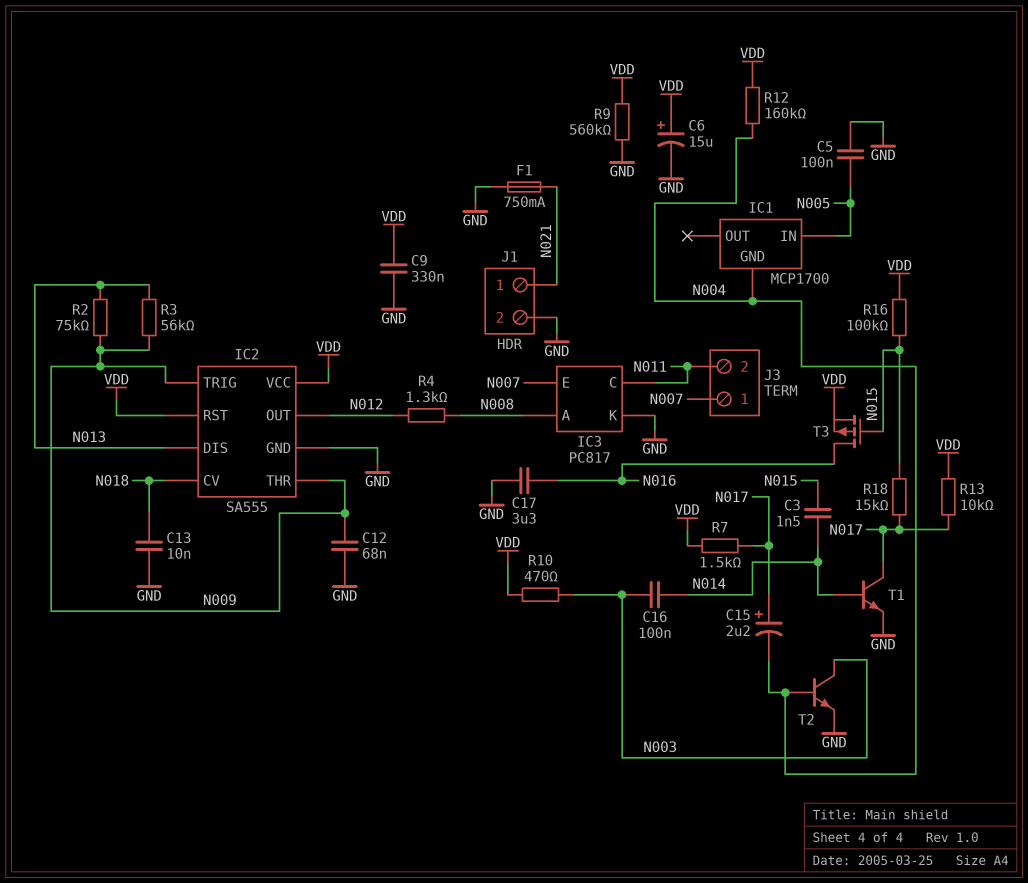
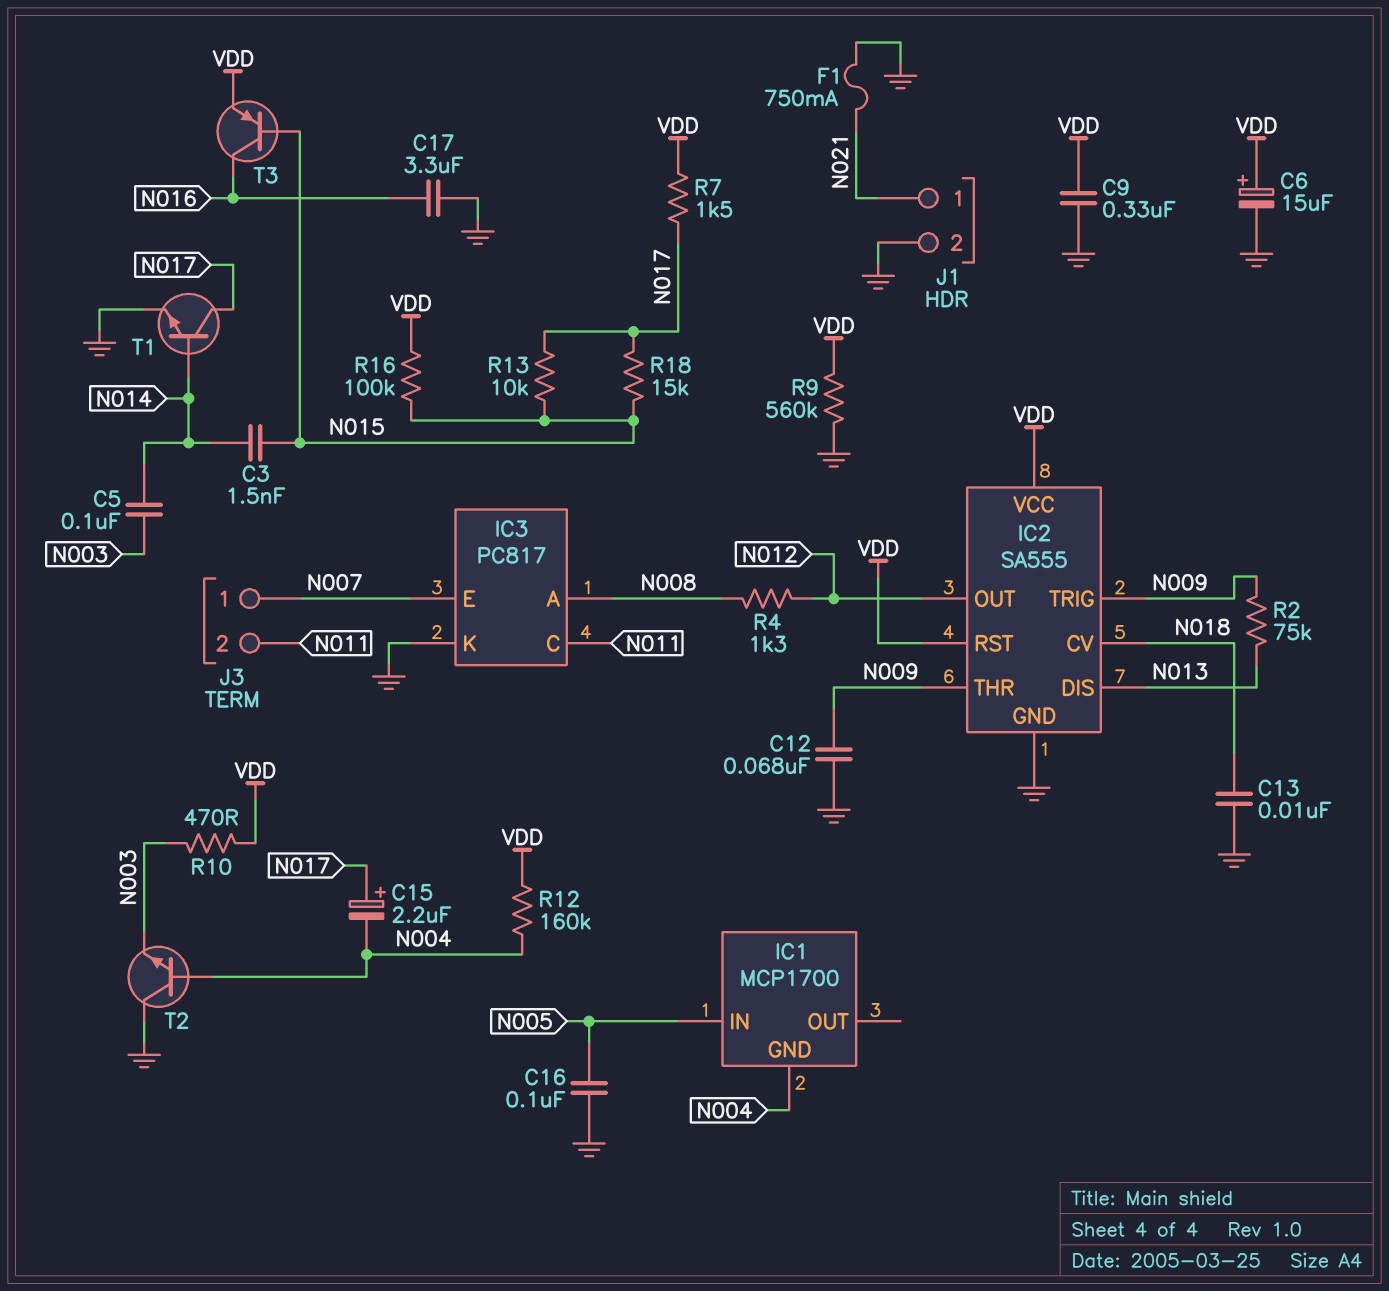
C5: 100nF (GND, N005) -> 100nF (N003, N014)
C16: 100nF (N003, N014) -> 100nF (GND, N005)
R3: 56k (N009, N013) -> none
R13: 10k (N017, VDD) -> 10k (N015, N017)
T2: NPN (B N004, C N003, E GND) -> NPN (B N004, C GND, E N003)
T3: PMOS (G N015, D N016, S VDD) -> PNP (B N015, C N016, E VDD)

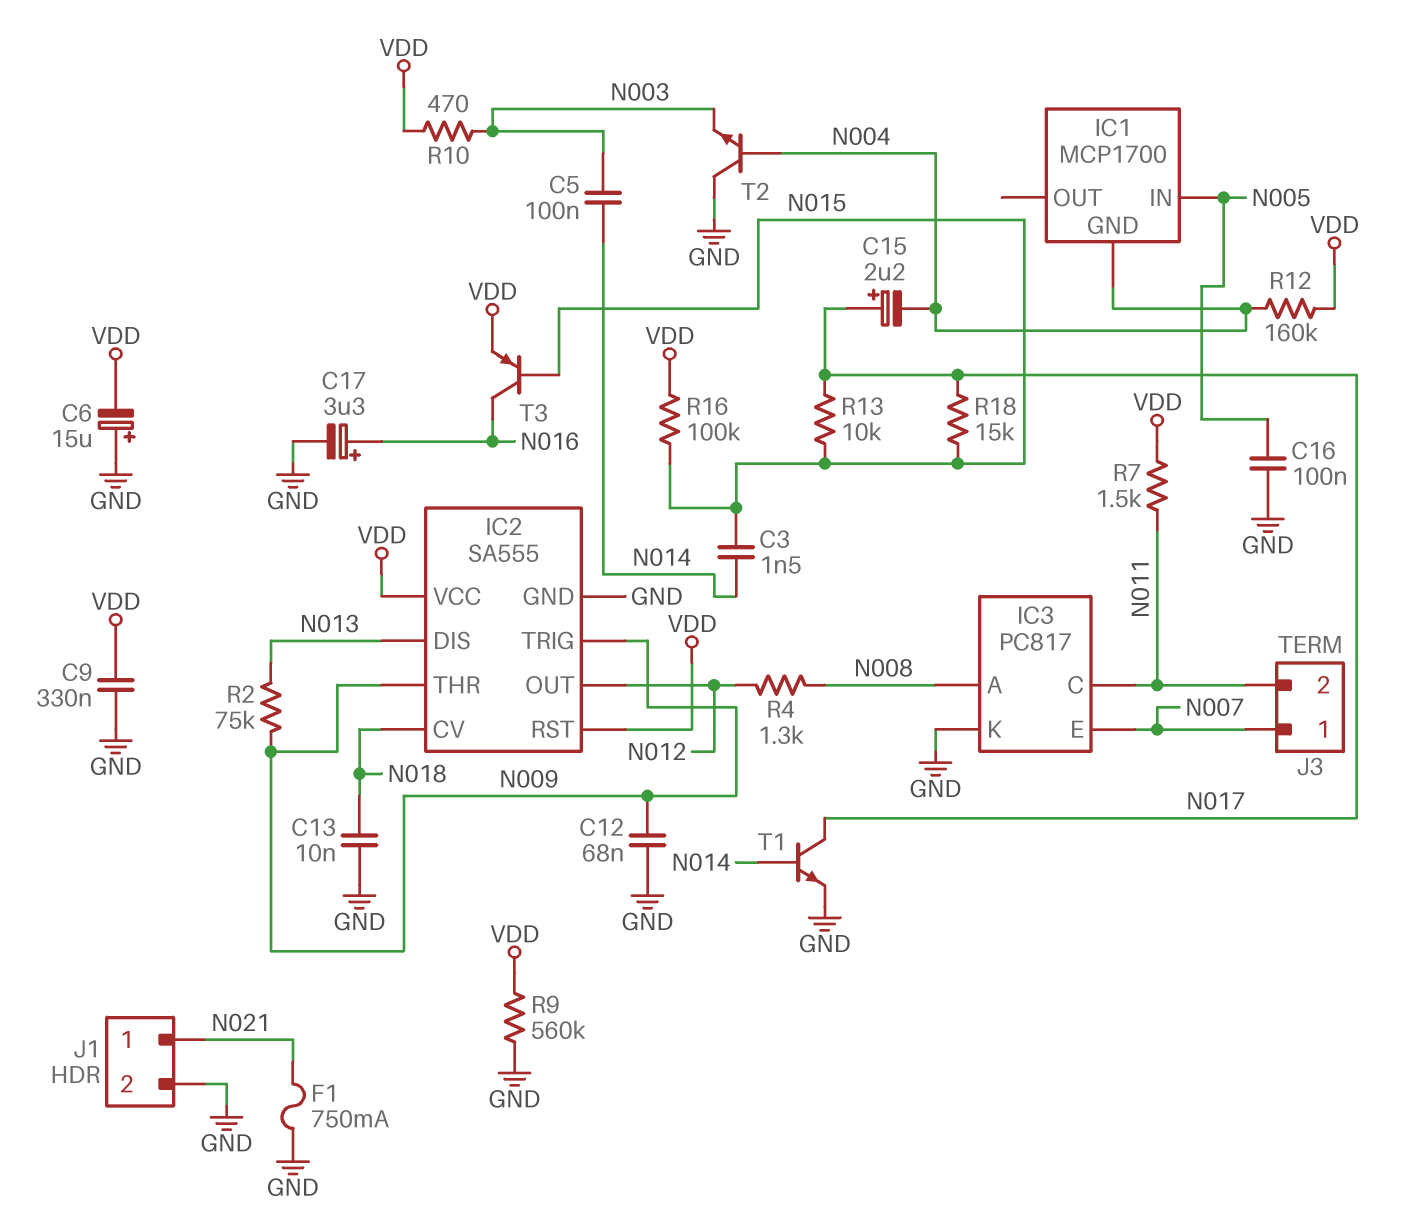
C6: 15uF (plus VDD, minus GND) -> 15uF (plus GND, minus VDD)
C17: 3.3uF (GND, N016) -> 3.3uF (plus N016, minus GND)
R7: 1.5k (N017, VDD) -> 1.5k (N011, VDD)

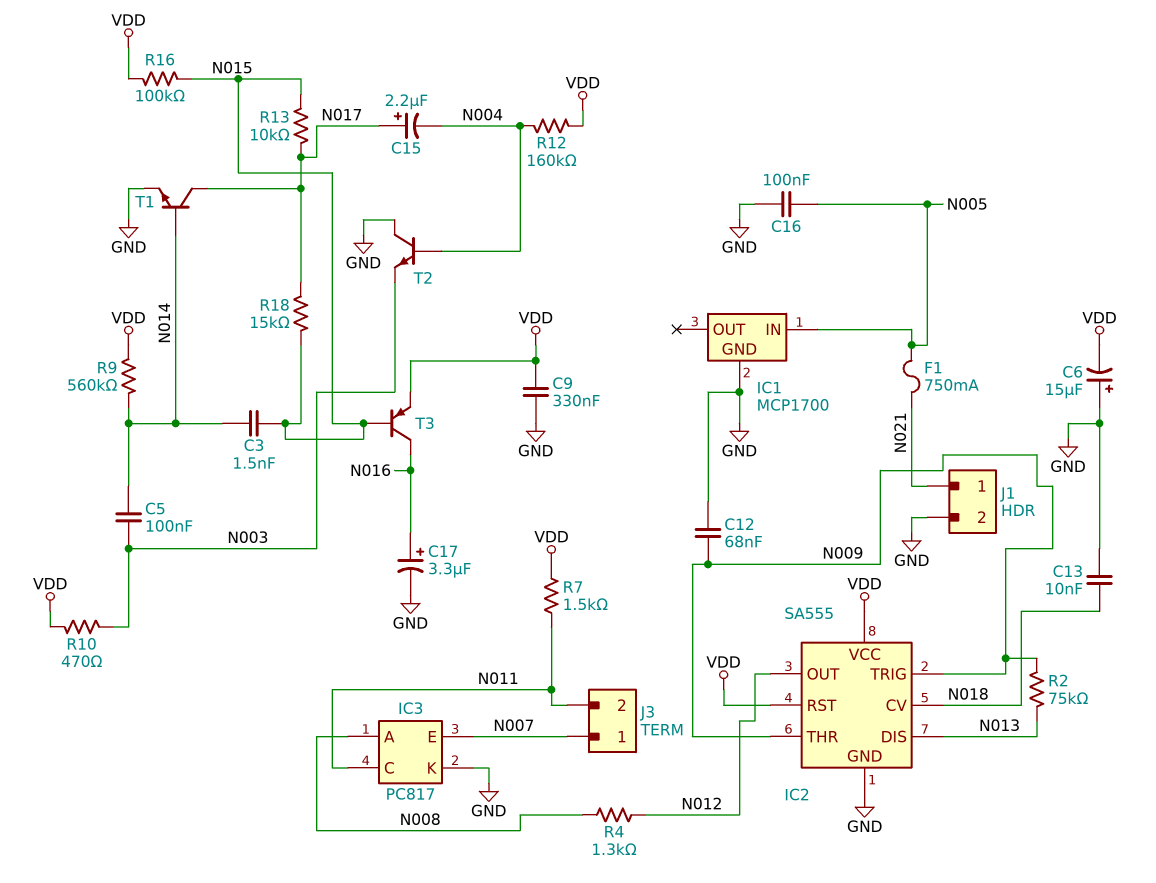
F1: 750mA (GND, N021) -> 750mA (N005, N021)
IC1 pin GND: N004 -> GND
R9: 560k (GND, VDD) -> 560k (N014, VDD)

